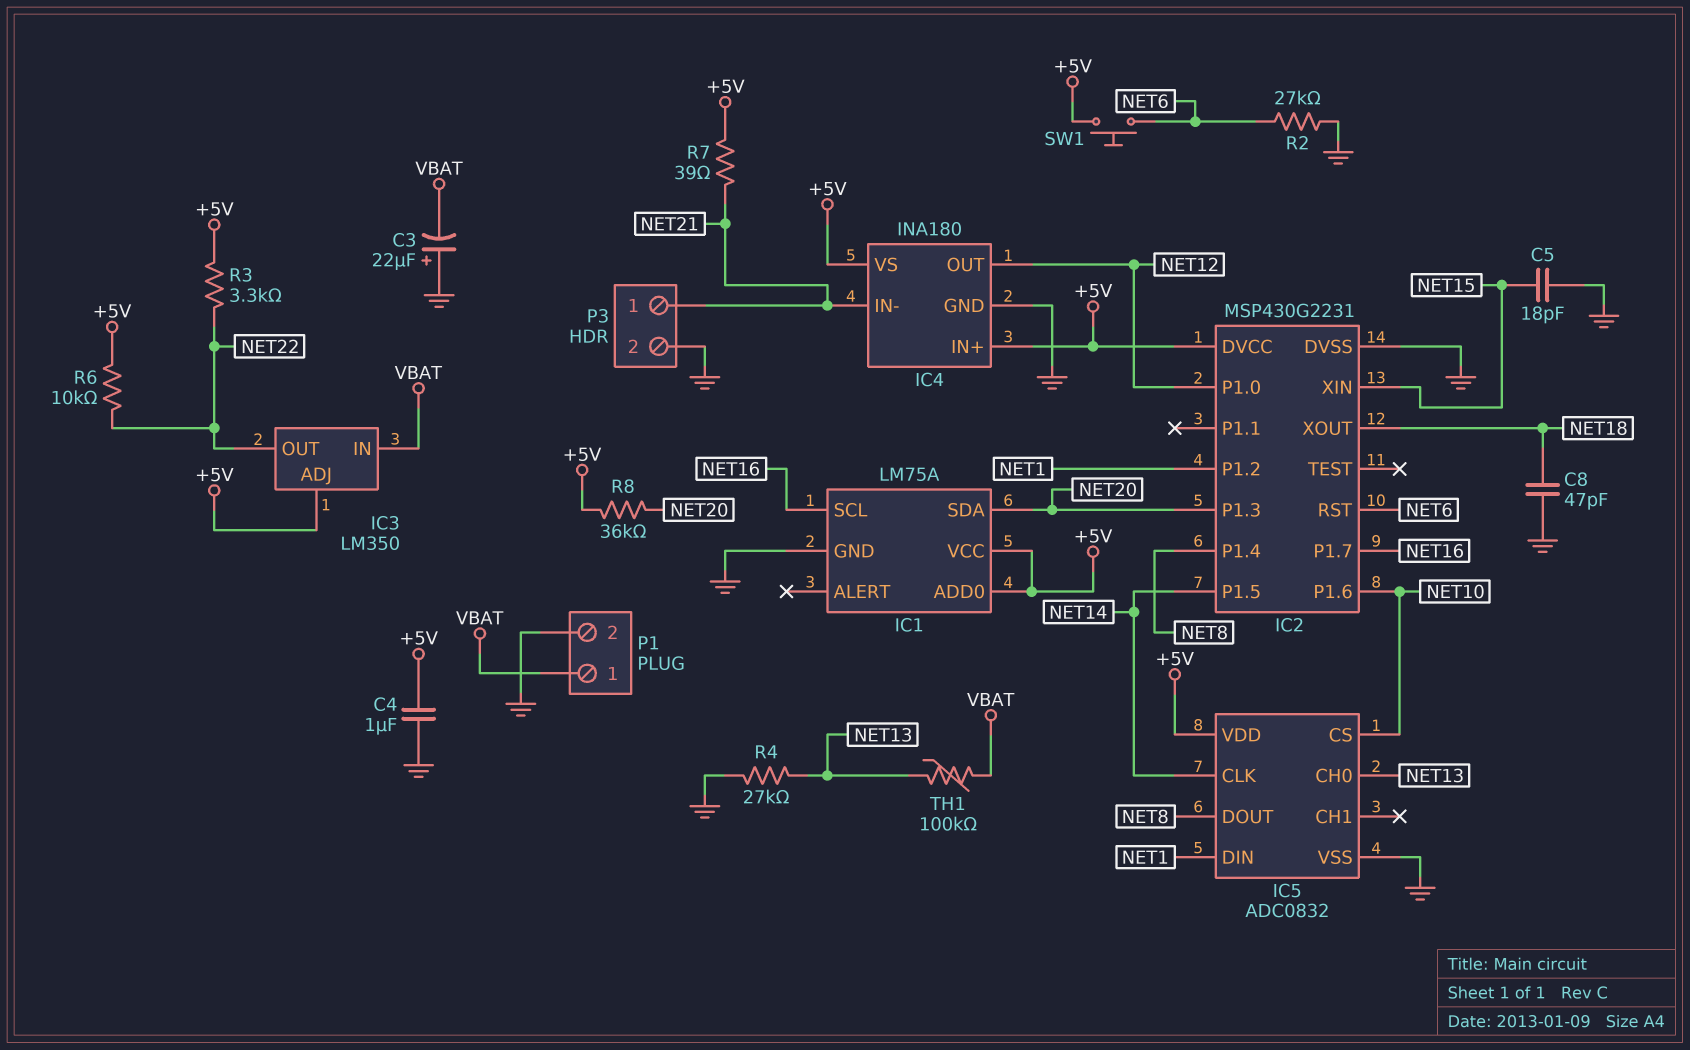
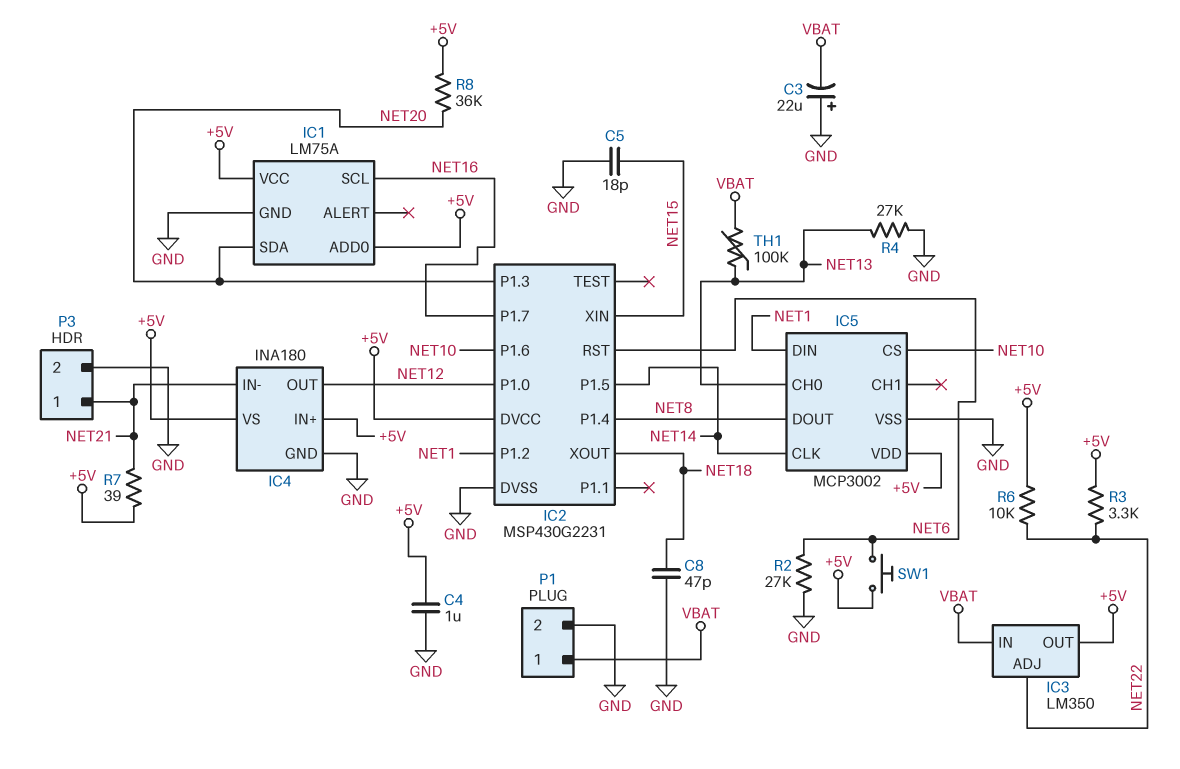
IC3 pin ADJ: +5V -> NET22
IC3 pin OUT: NET22 -> +5V
IC5: ADC0832 -> MCP3002

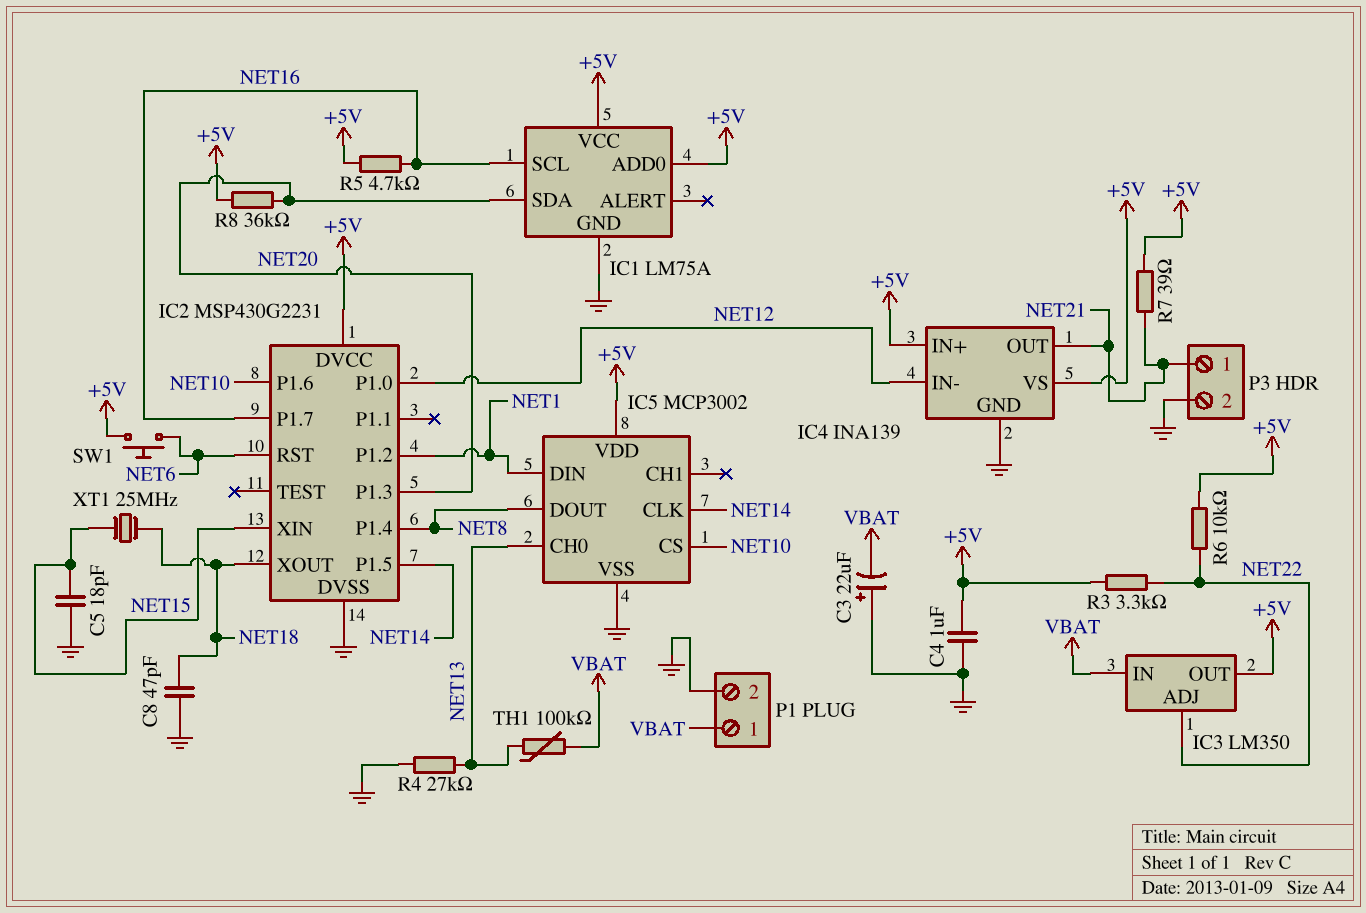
IC4: INA180 -> INA139
IC4 pin IN-: NET21 -> NET12
IC4 pin OUT: NET12 -> NET21
R2: 27k (GND, NET6) -> none
R5: none -> 4.7k (+5V, NET16)
XT1: none -> 25MHz (NET15, NET18)

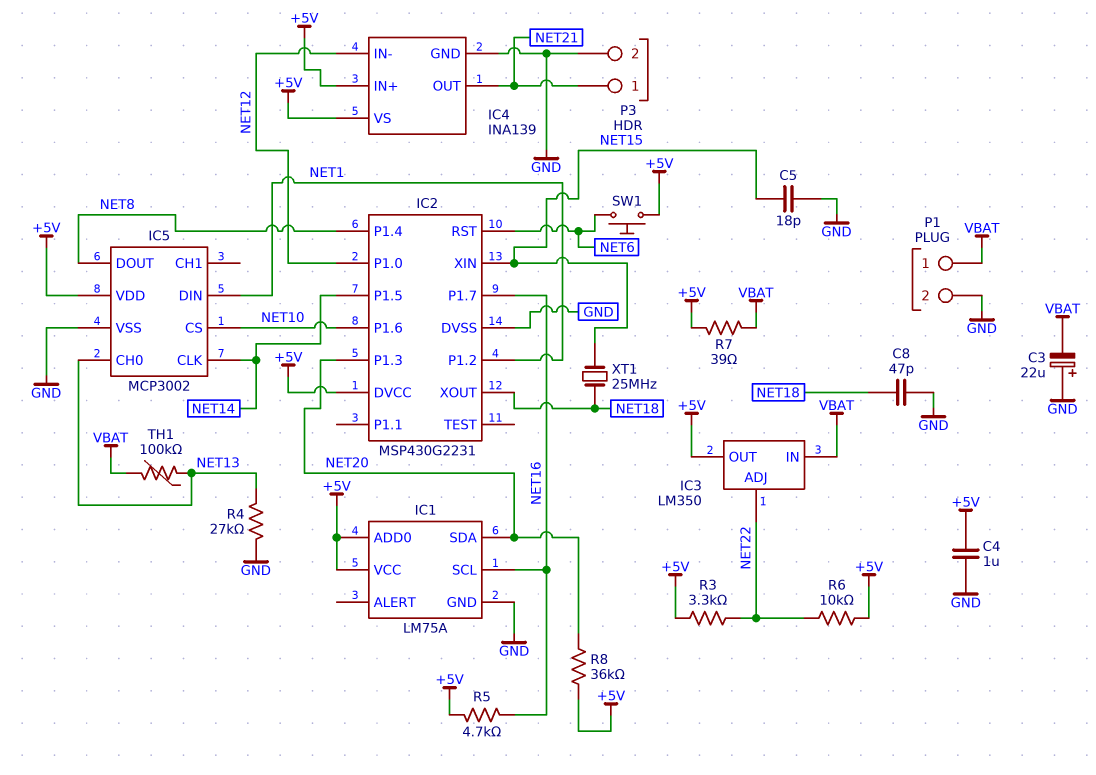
R7: 39 (+5V, NET21) -> 39 (+5V, VBAT)

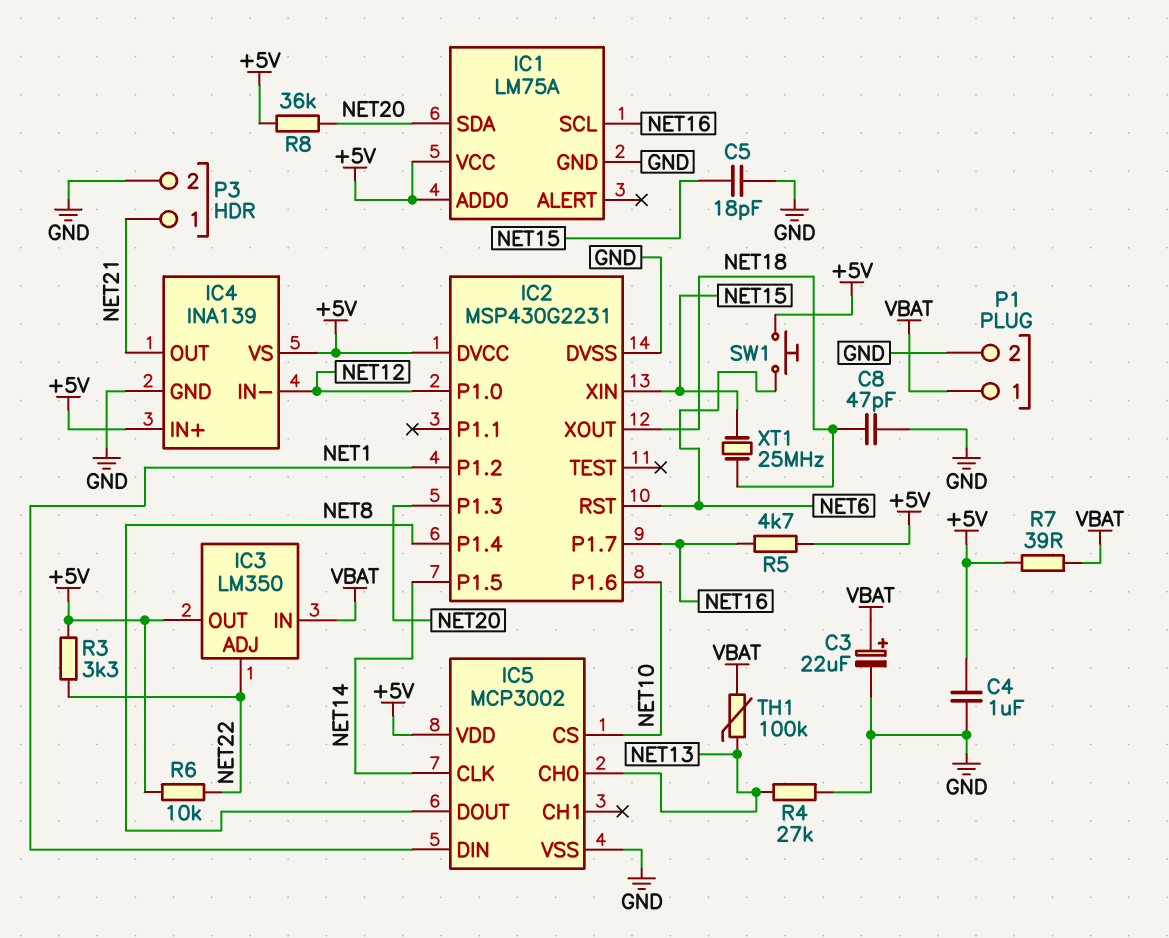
C3: 22uF (plus GND, minus VBAT) -> 22uF (plus VBAT, minus GND)

